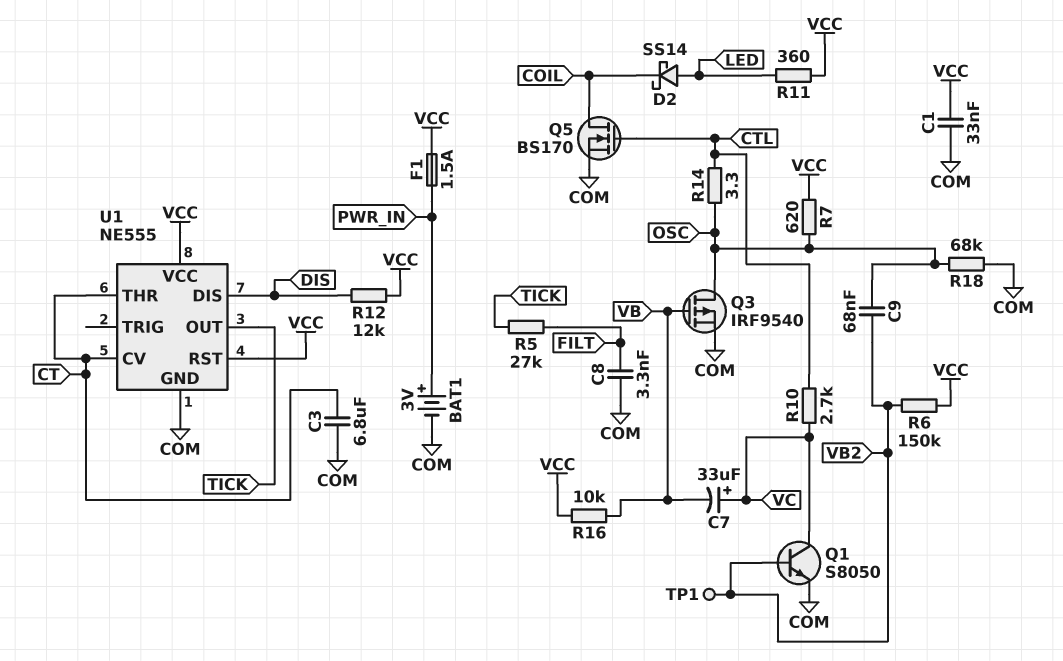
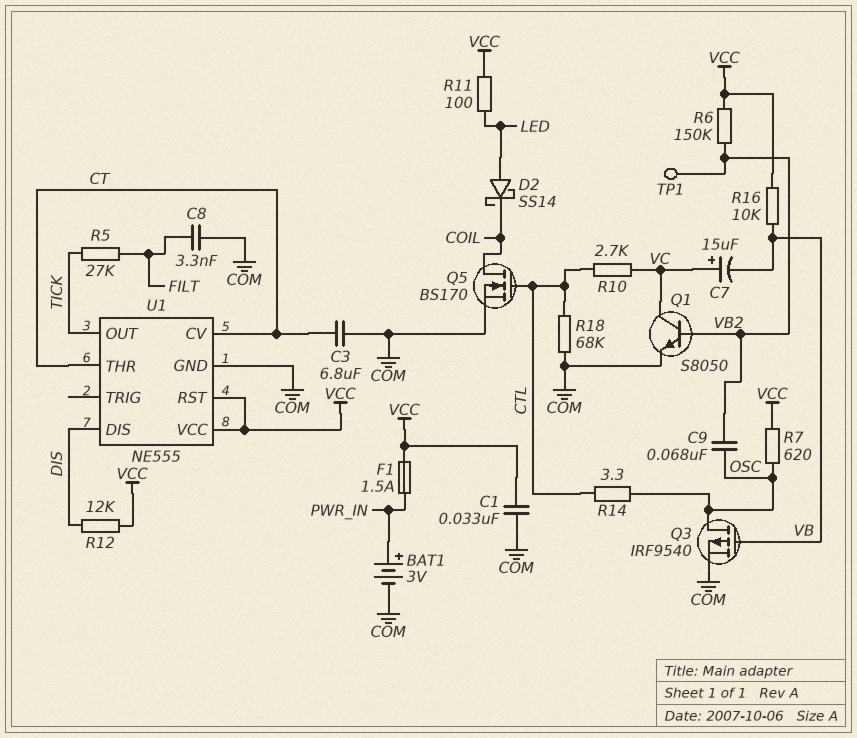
C7: 33uF (plus VC, minus VB) -> 15uF (plus VC, minus VB)
R11: 360 (LED, VCC) -> 100 (LED, VCC)
R18: 68k (COM, OSC) -> 68k (COM, CTL)

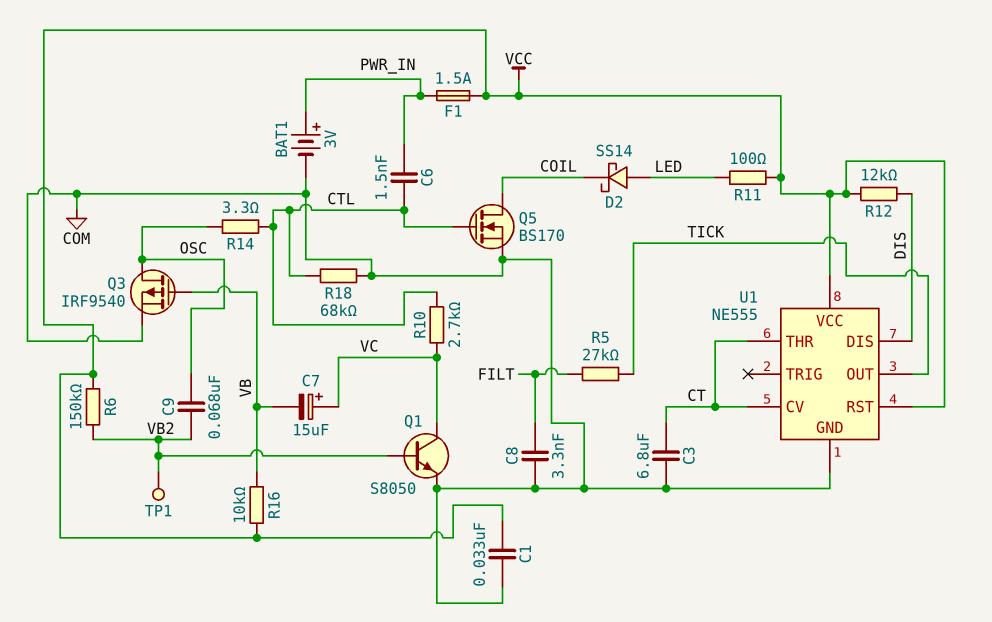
C6: none -> 1.5nF (CTL, PWR_IN)
R7: 620 (OSC, VCC) -> none

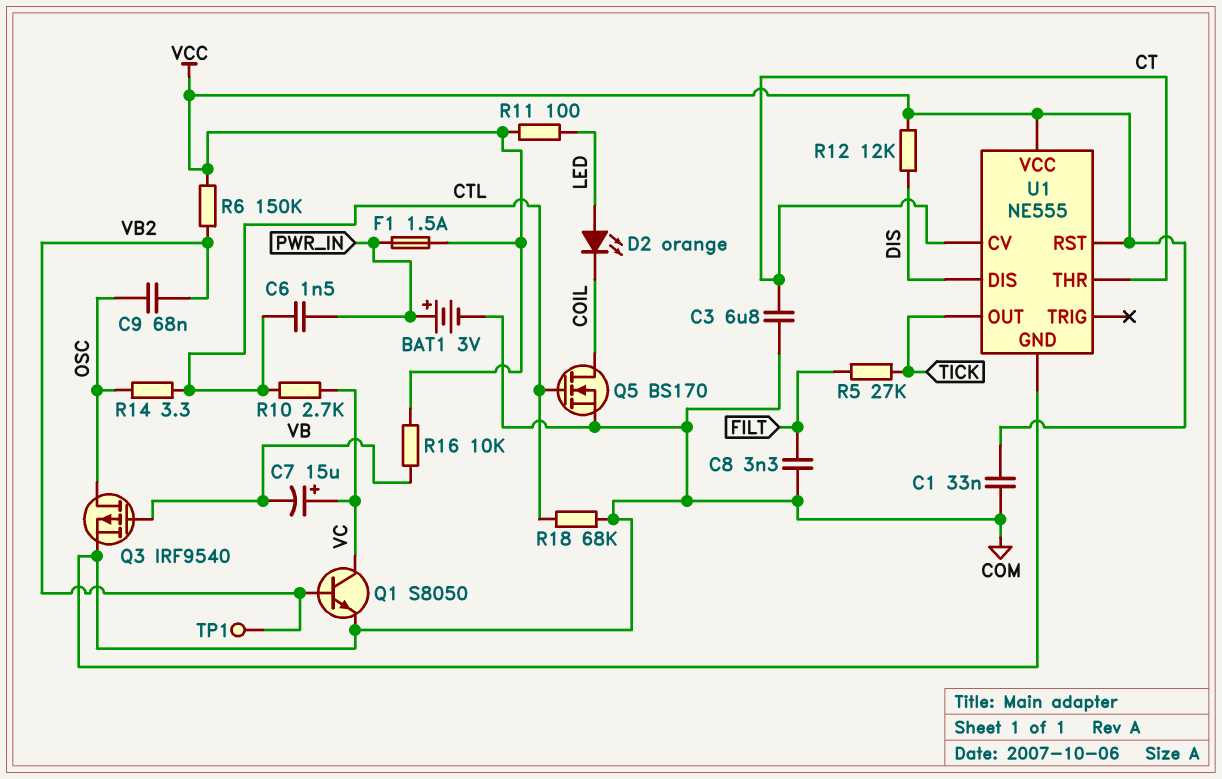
D2: schottky SS14 (A LED, K COIL) -> LED orange (A LED, K COIL)

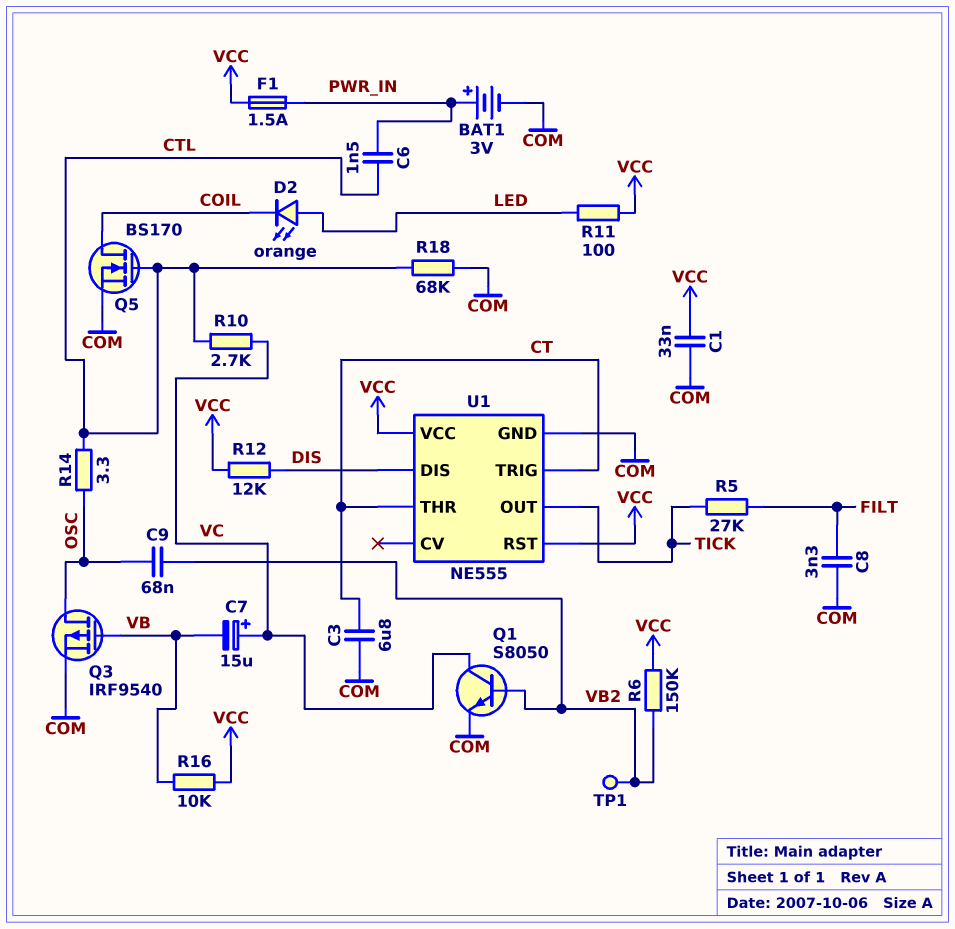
U1 pin CV: CT -> none
U1 pin TRIG: none -> CT

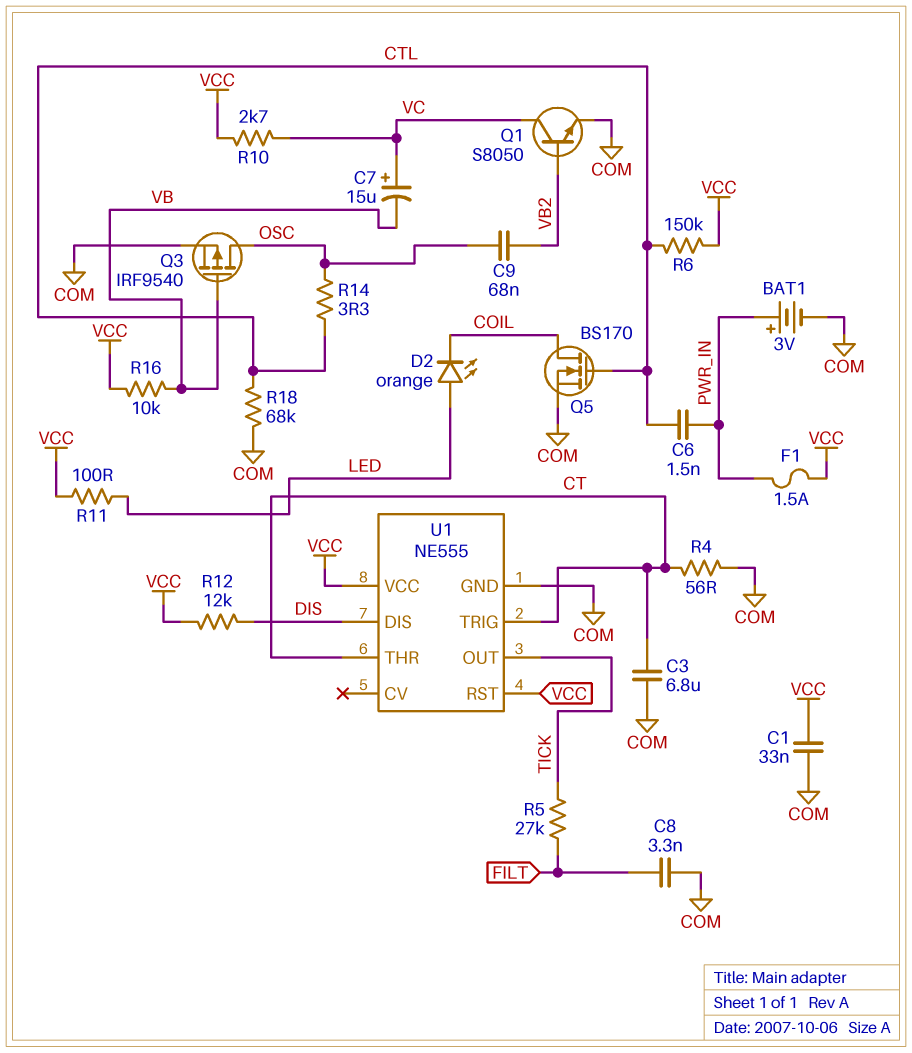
R4: none -> 56 (COM, CT)
R6: 150k (VB2, VCC) -> 150k (CTL, VCC)
R10: 2.7k (CTL, VC) -> 2.7k (VC, VCC)
TP1: test point (VB2) -> none

